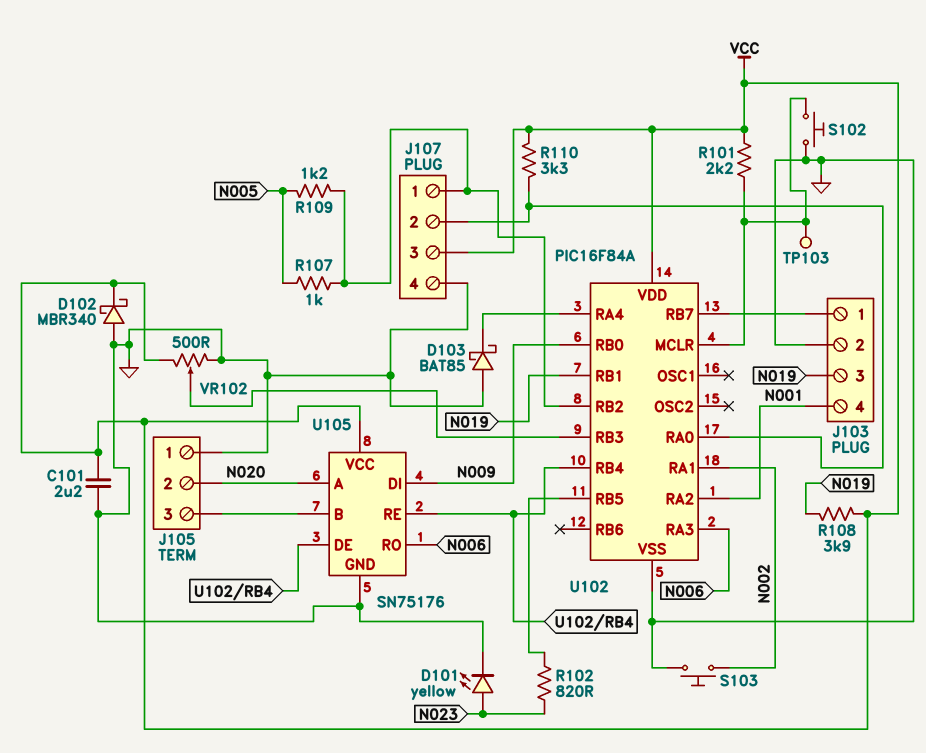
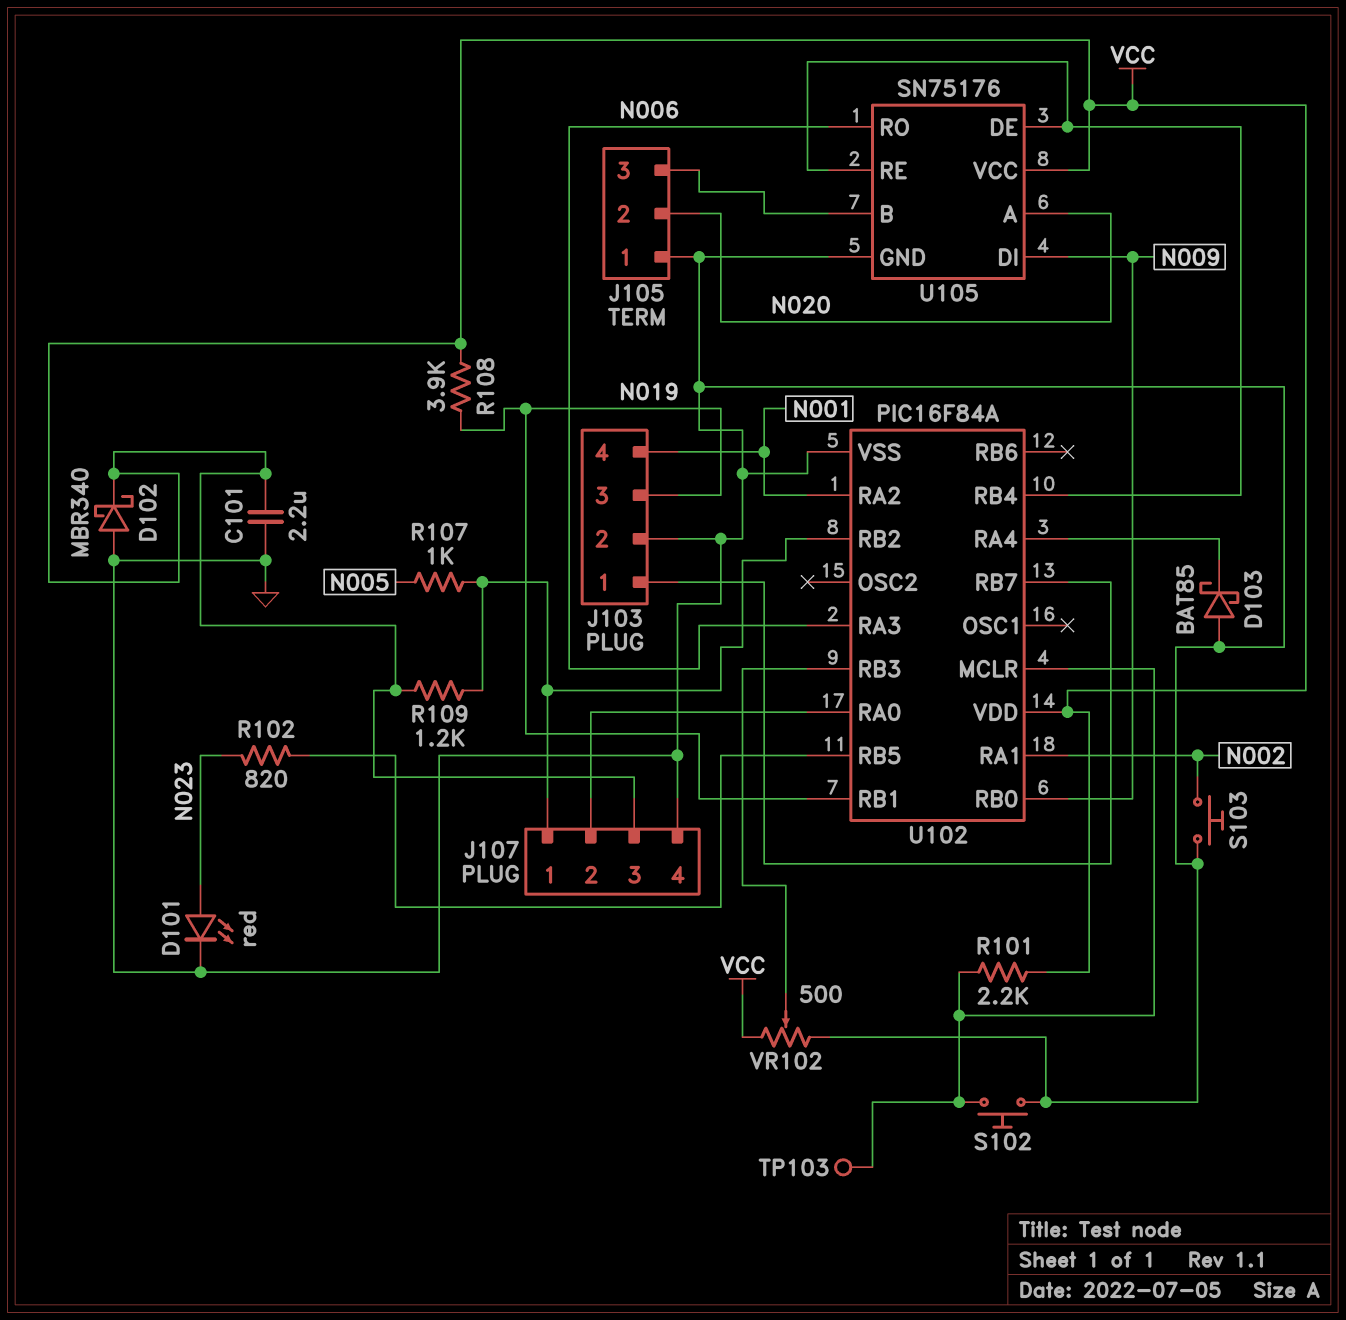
D101: LED yellow (A N023, K GND) -> LED red (A N023, K GND)
R109: 1.2k (J107/1, N005) -> 1.2k (J107/1, VCC)
R110: 3.3k (J107/2, VCC) -> none

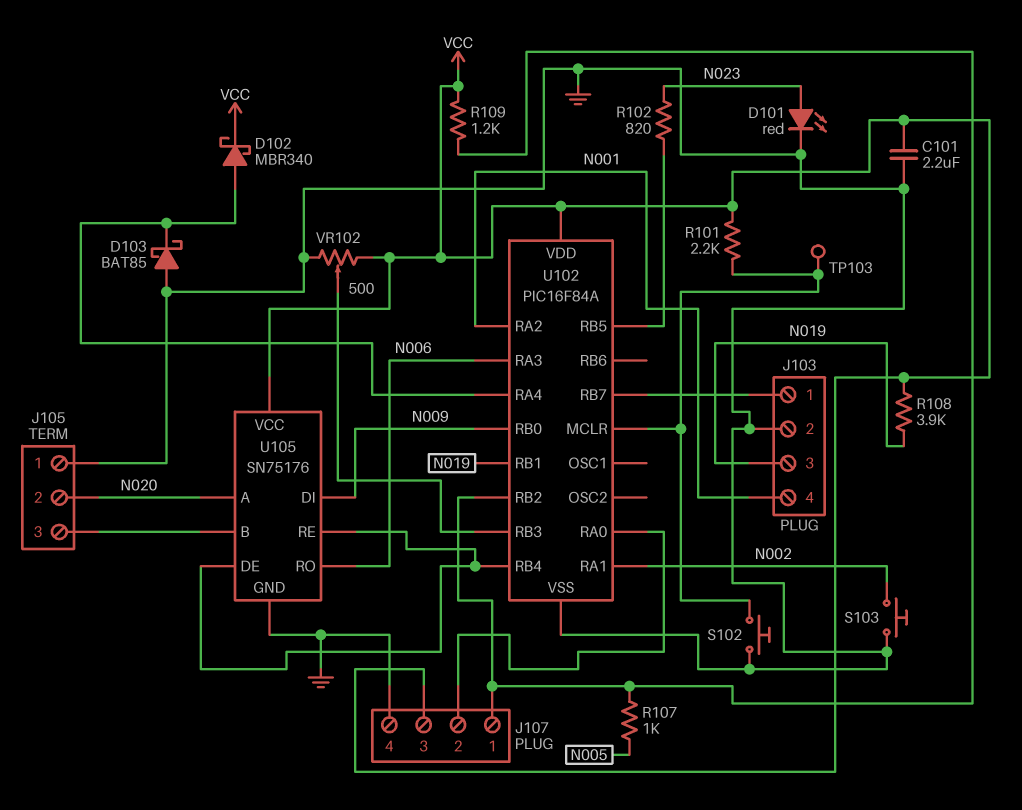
D102: schottky MBR340 (A GND, K VCC) -> schottky MBR340 (A U102/RA4, K VCC)

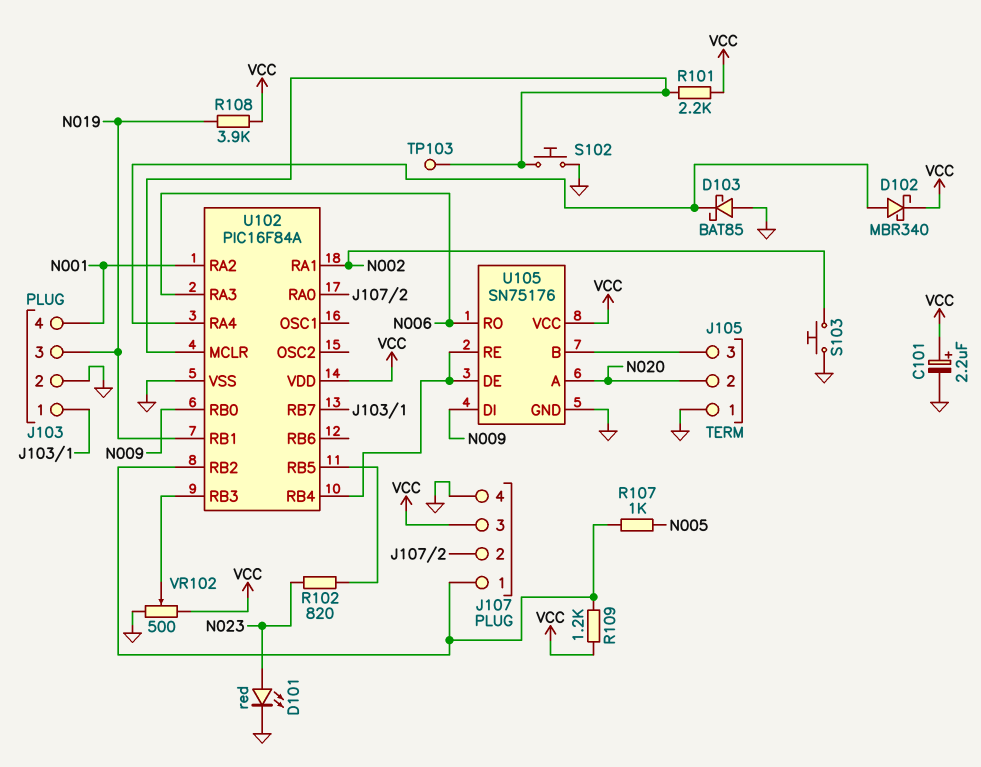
C101: 2.2uF (GND, VCC) -> 2.2uF (plus VCC, minus GND)

